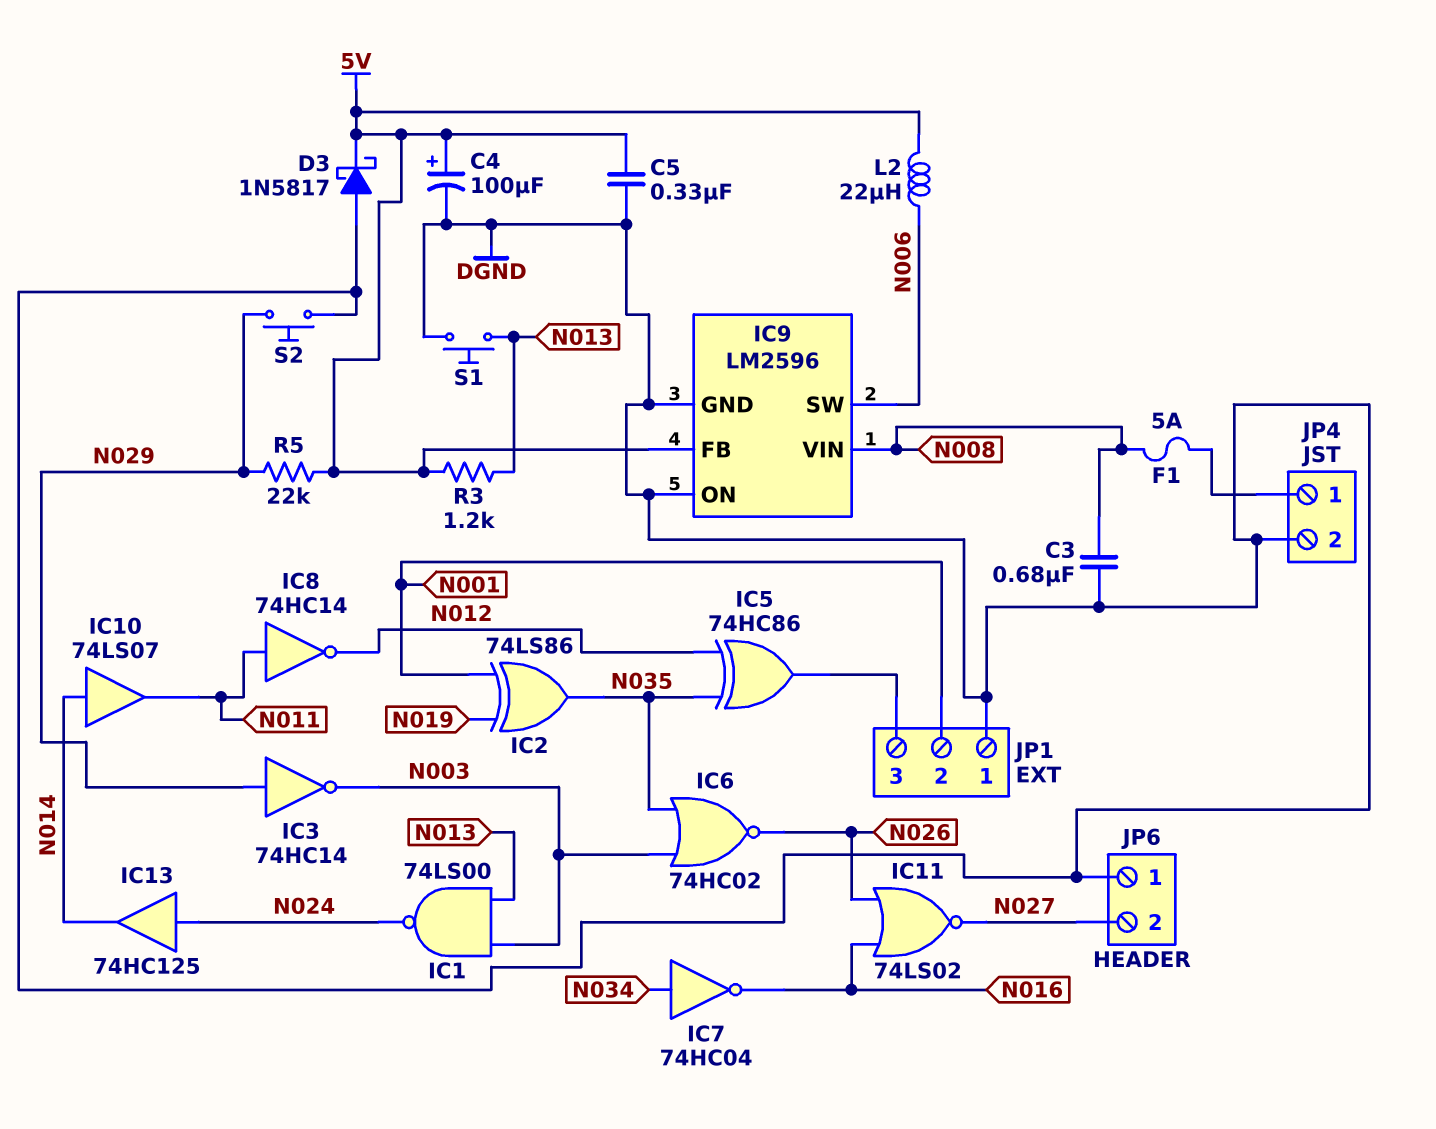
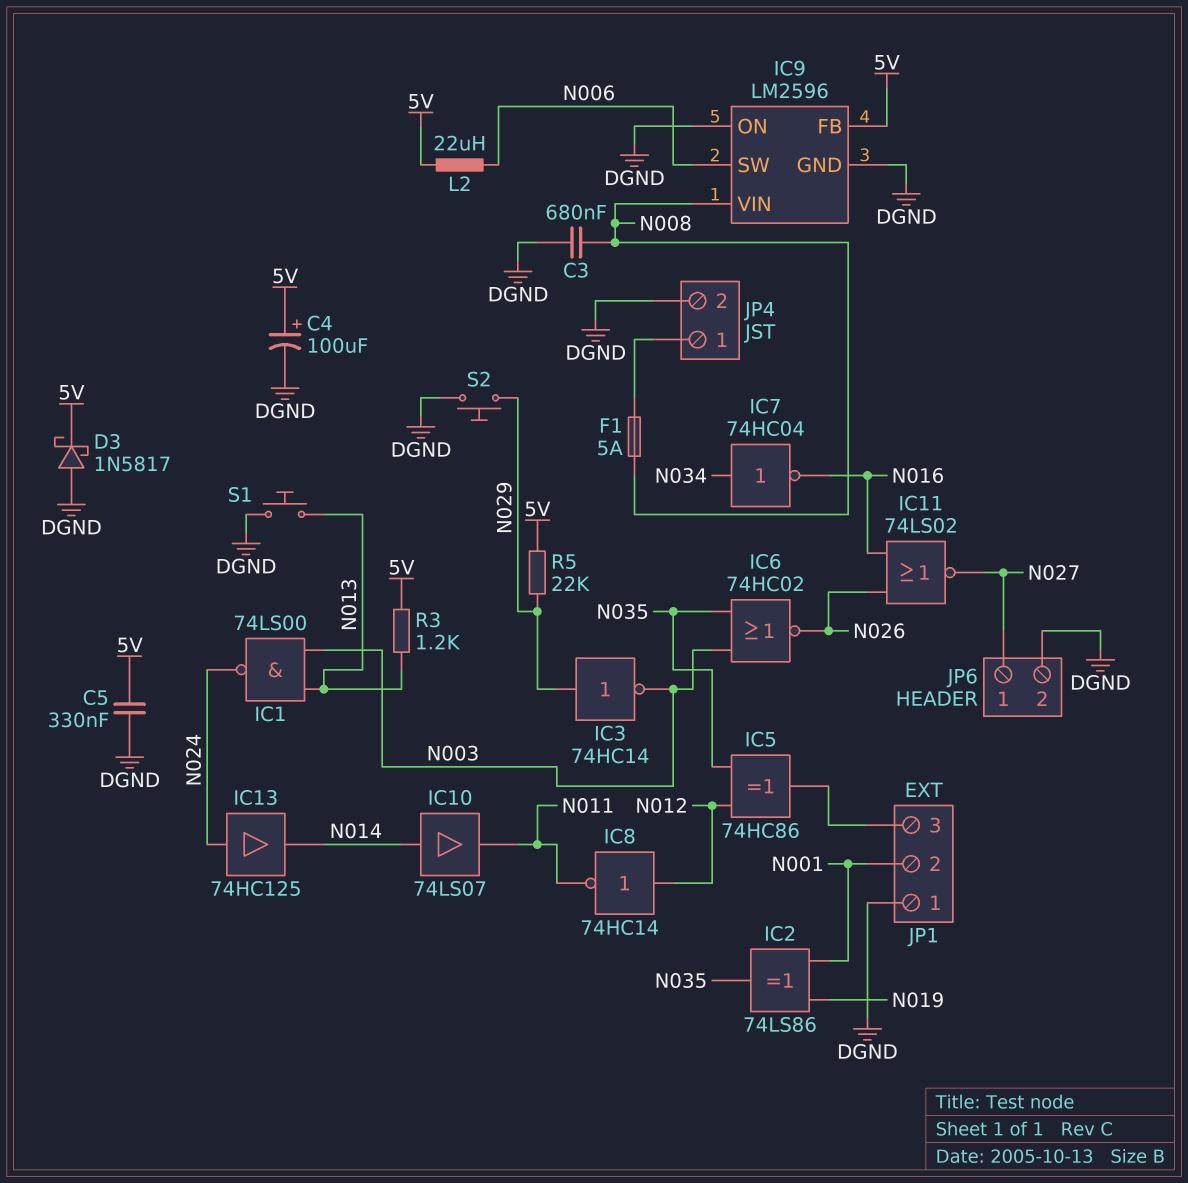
IC8: NOT 74HC14 (in N011, out N012) -> NOT 74HC14 (in N012, out N011)
JP6 pin 1: DGND -> N027
JP6 pin 2: N027 -> DGND

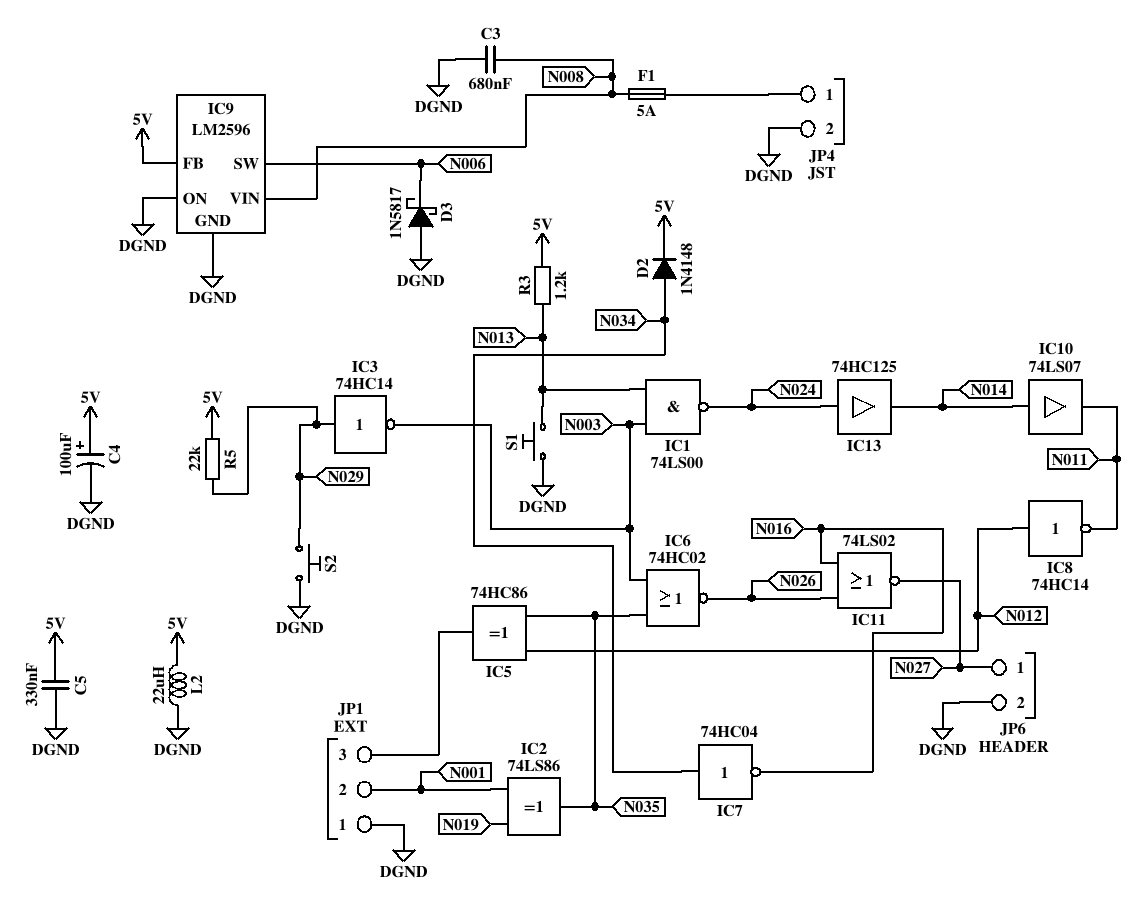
D2: none -> diode 1N4148 (A N034, K 5V)
D3: schottky 1N5817 (A DGND, K 5V) -> schottky 1N5817 (A DGND, K N006)
L2: 22uH (5V, N006) -> 22uH (5V, DGND)

